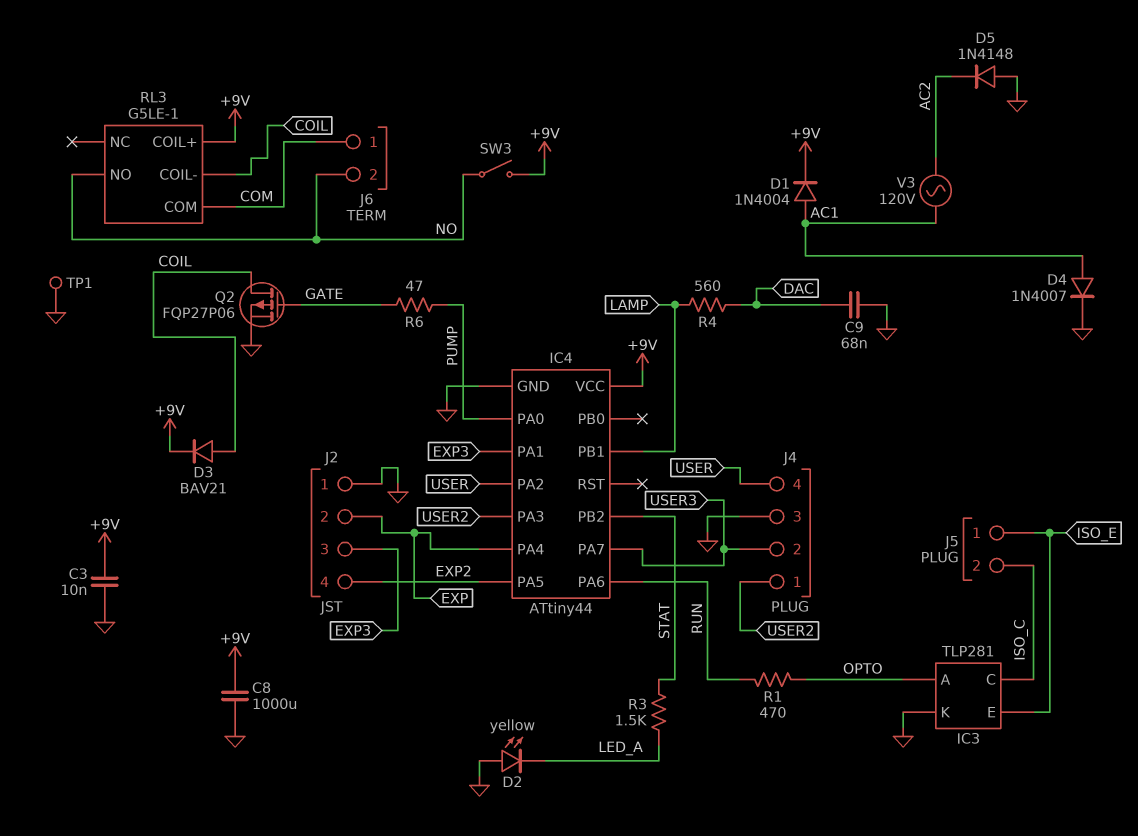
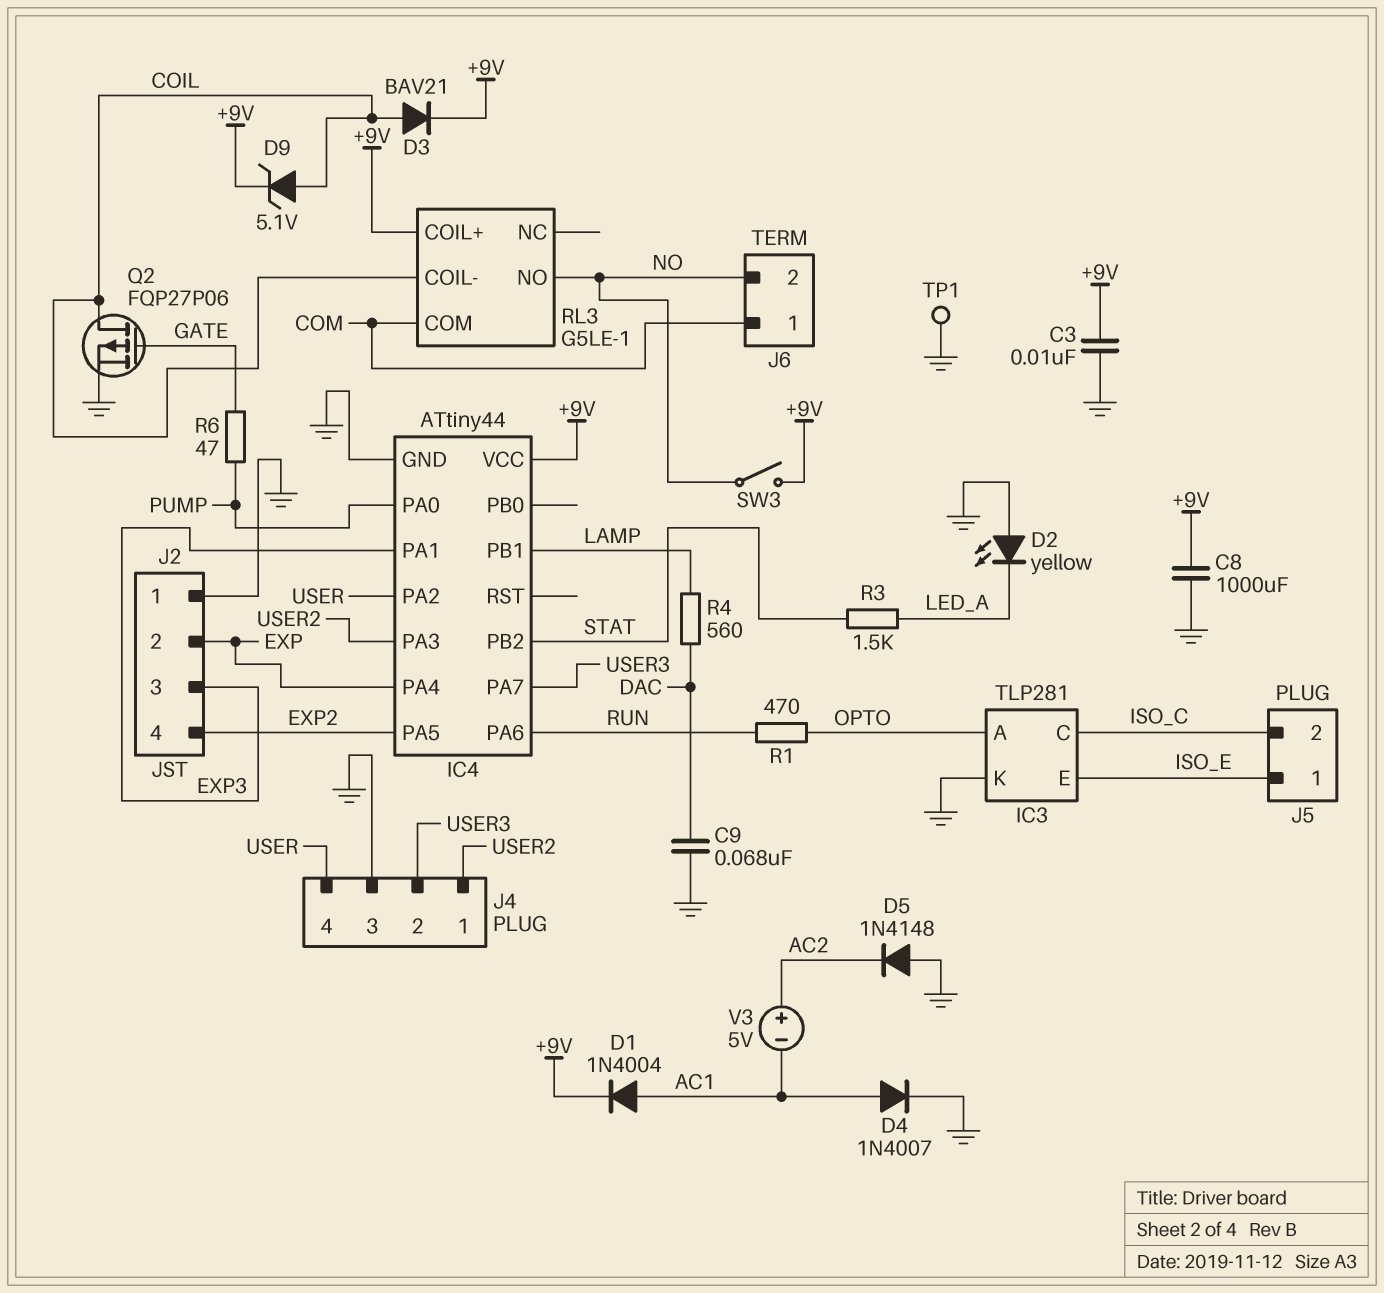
D9: none -> zener 5.1V (A COIL, K +9V)
V3: AC 120V (AC1, AC2) -> 5V (plus AC2, minus AC1)

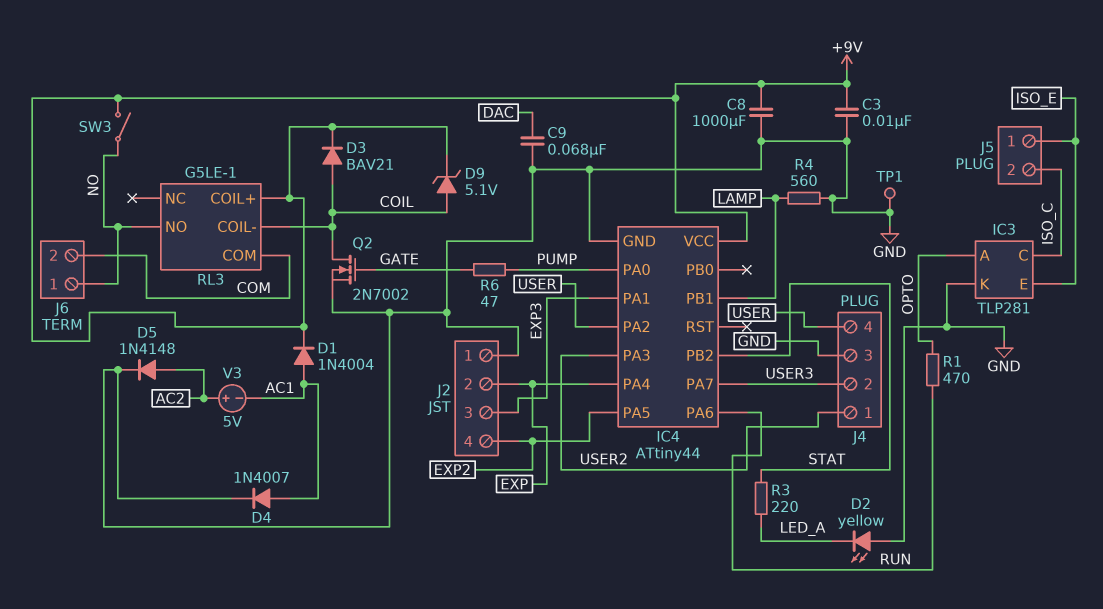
D5: diode 1N4148 (A GND, K AC2) -> diode 1N4148 (A AC2, K GND)
J6 pin 1: COM -> NO
J6 pin 2: NO -> COM
Q2: PMOS FQP27P06 (G GATE, D COIL, S GND) -> NMOS 2N7002 (G GATE, D COIL, S GND)
R3: 1.5k (LED_A, STAT) -> 220 (LED_A, STAT)
R4: 560 (DAC, LAMP) -> 560 (GND, LAMP)

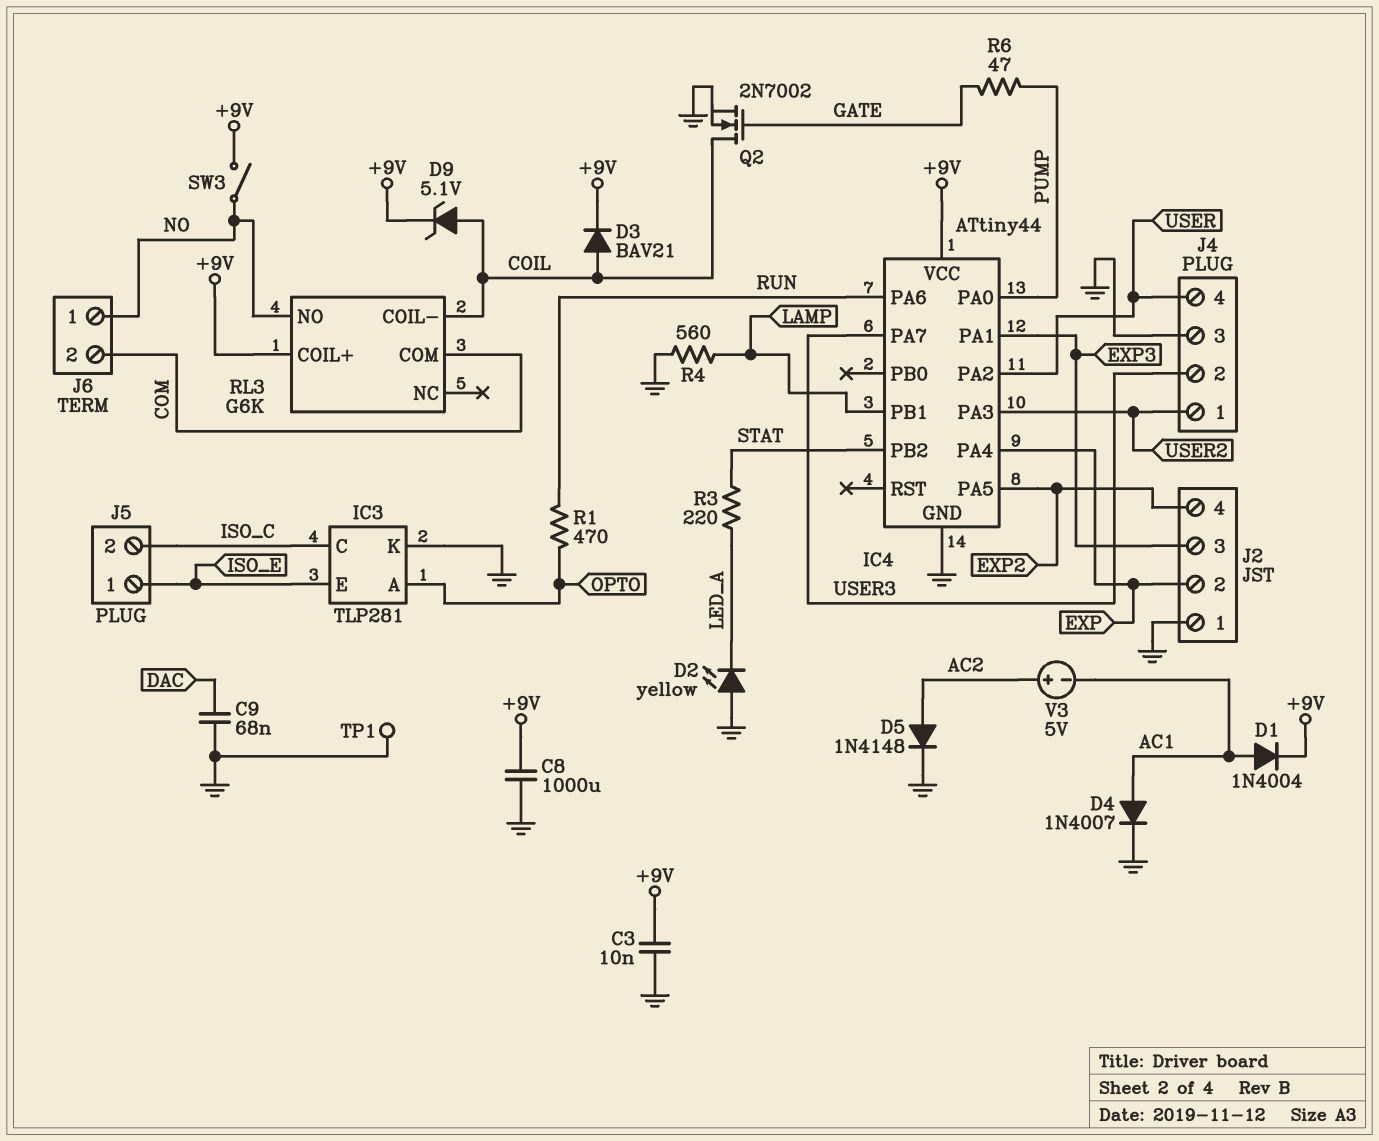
RL3: G5LE-1 -> G6K

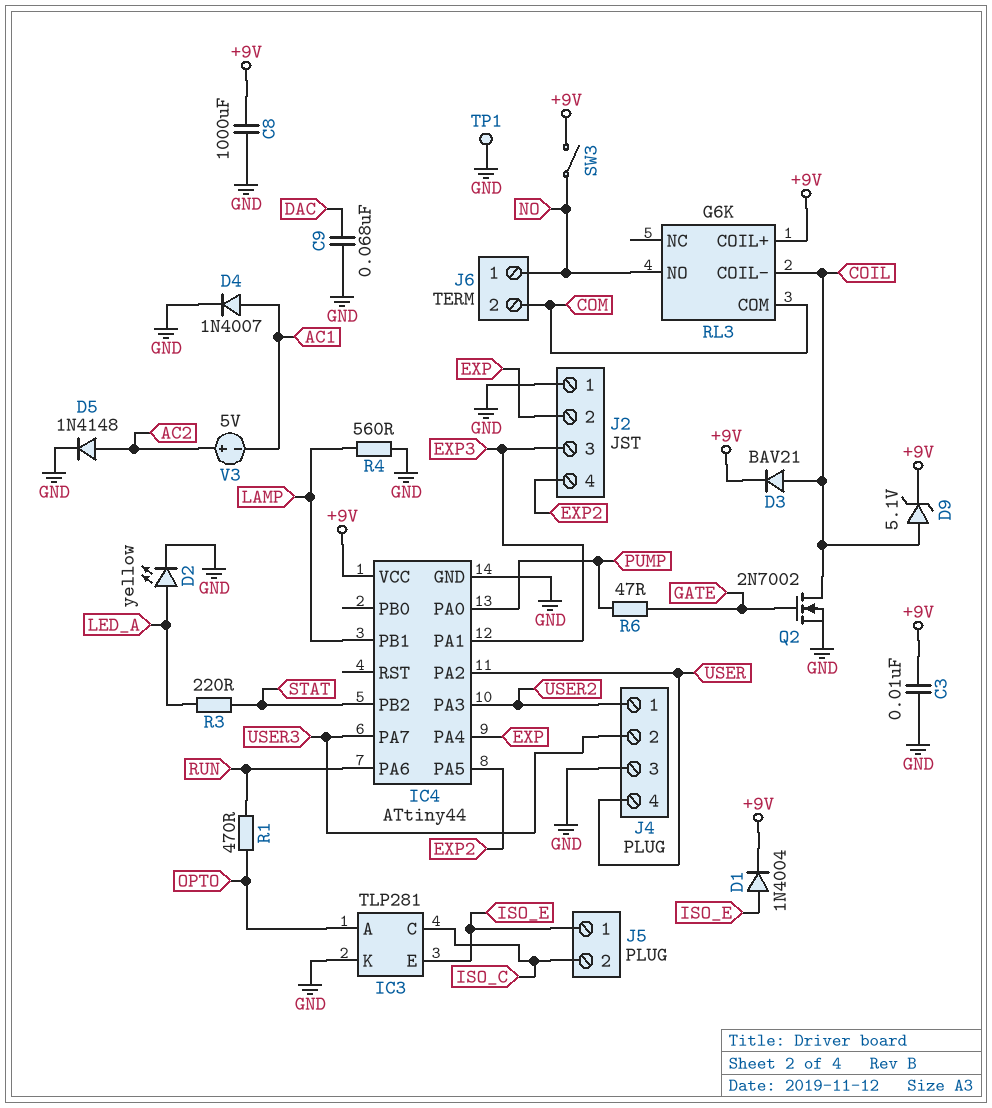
D1: diode 1N4004 (A AC1, K +9V) -> diode 1N4004 (A ISO_E, K +9V)
D2: LED yellow (A GND, K LED_A) -> LED yellow (A LED_A, K GND)

